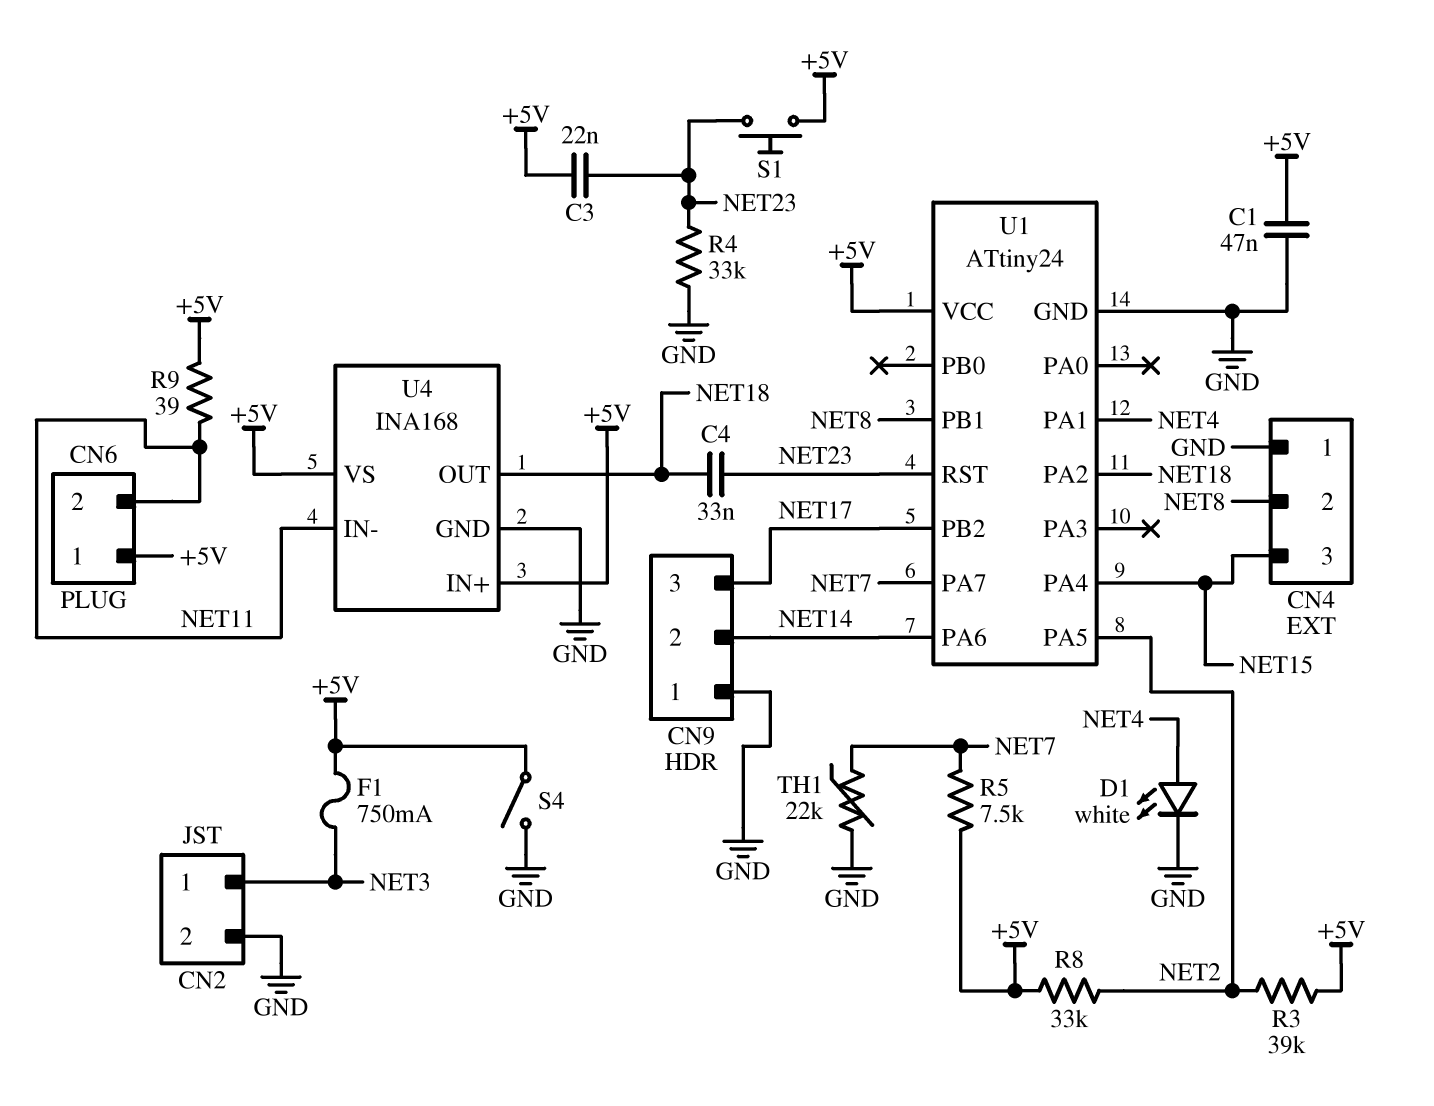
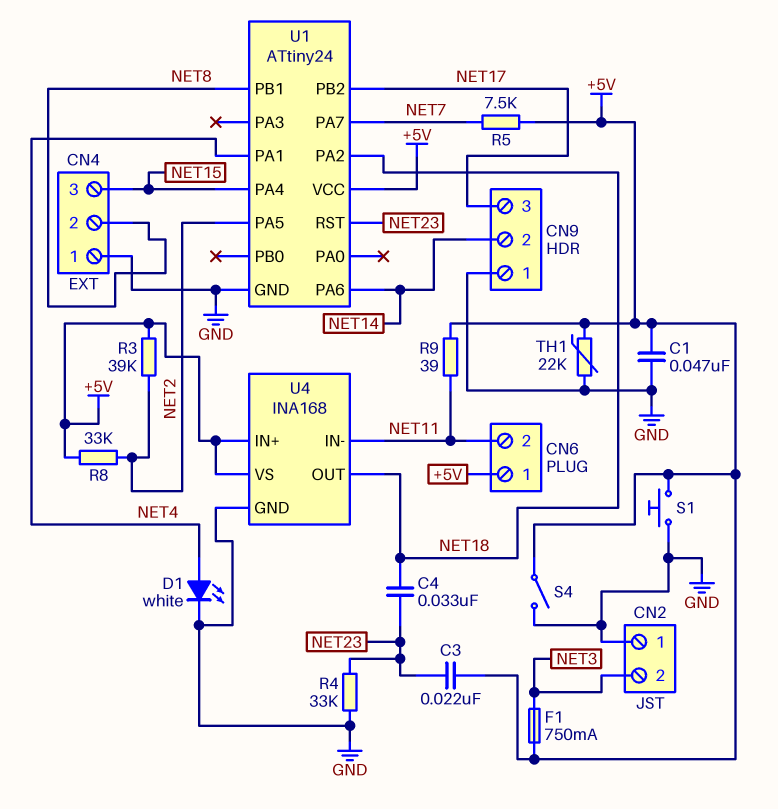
CN2 pin 1: NET3 -> GND
CN2 pin 2: GND -> NET3
S1: button (+5V, NET23) -> button (+5V, GND)
TH1: 22k (GND, NET7) -> 22k (+5V, GND)

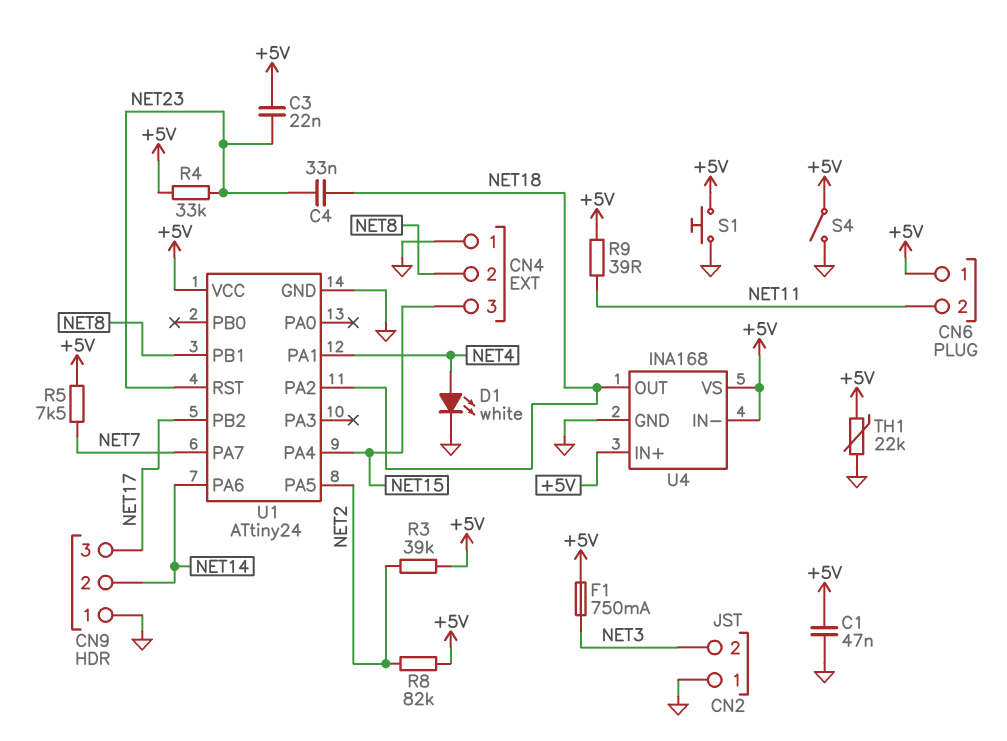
R4: 33k (GND, NET23) -> 33k (+5V, NET23)
R8: 33k (+5V, NET2) -> 82k (+5V, NET2)
U4 pin IN-: NET11 -> +5V

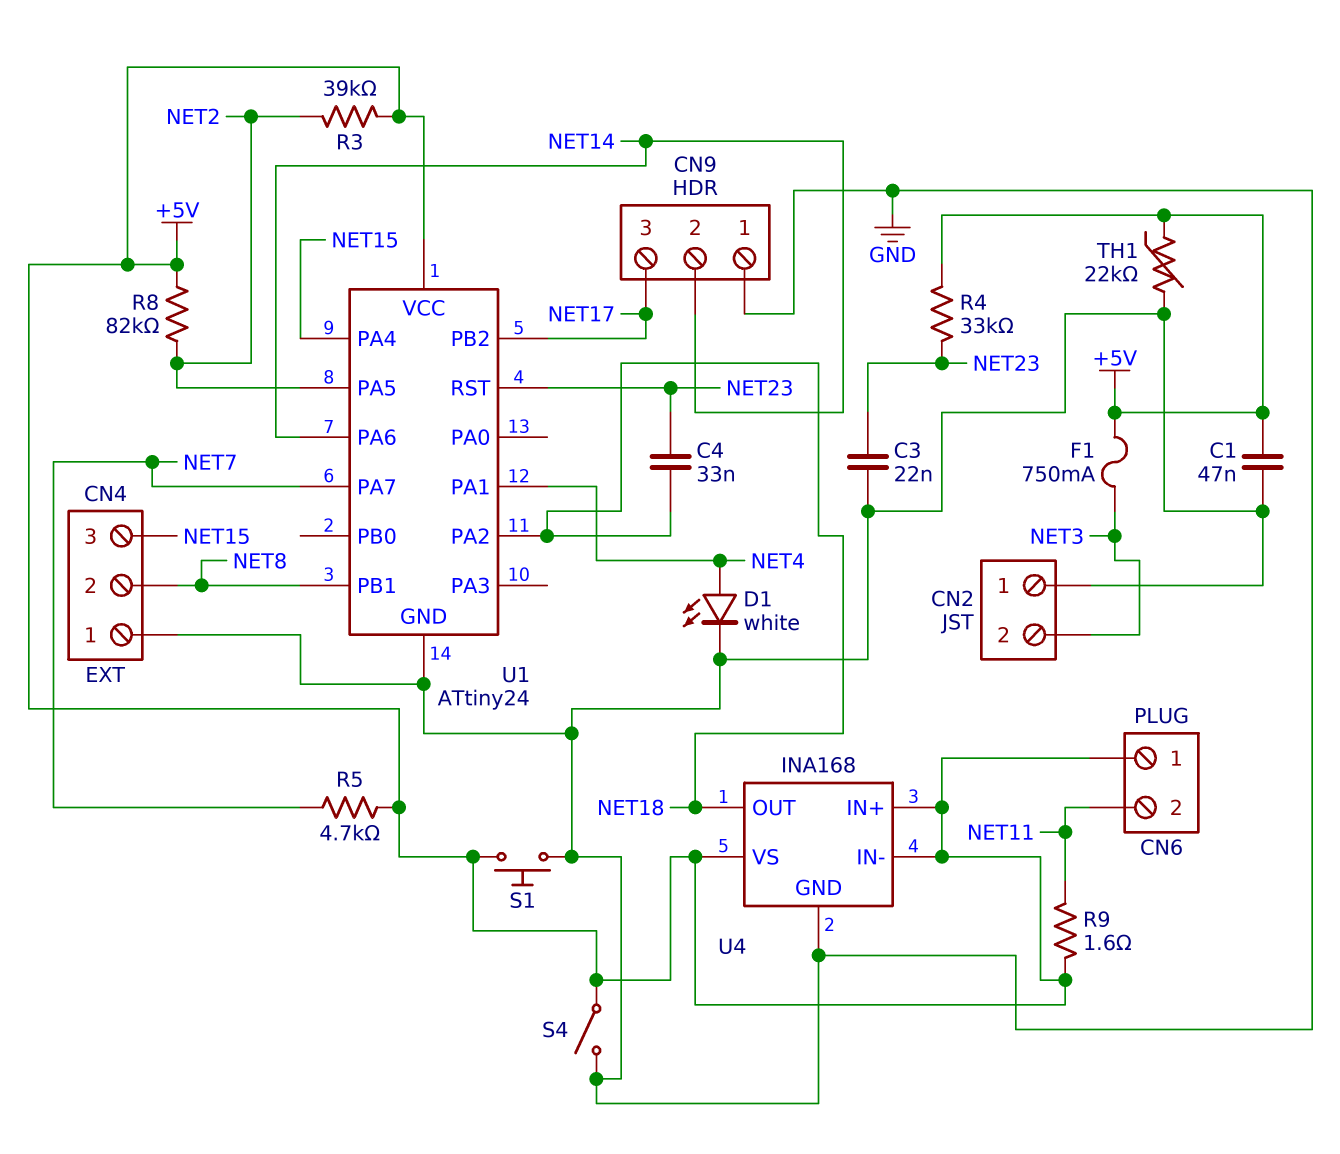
C3: 22nF (+5V, NET23) -> 22nF (GND, NET23)
R5: 7.5k (+5V, NET7) -> 4.7k (+5V, NET7)
R9: 39 (+5V, NET11) -> 1.6 (+5V, NET11)

